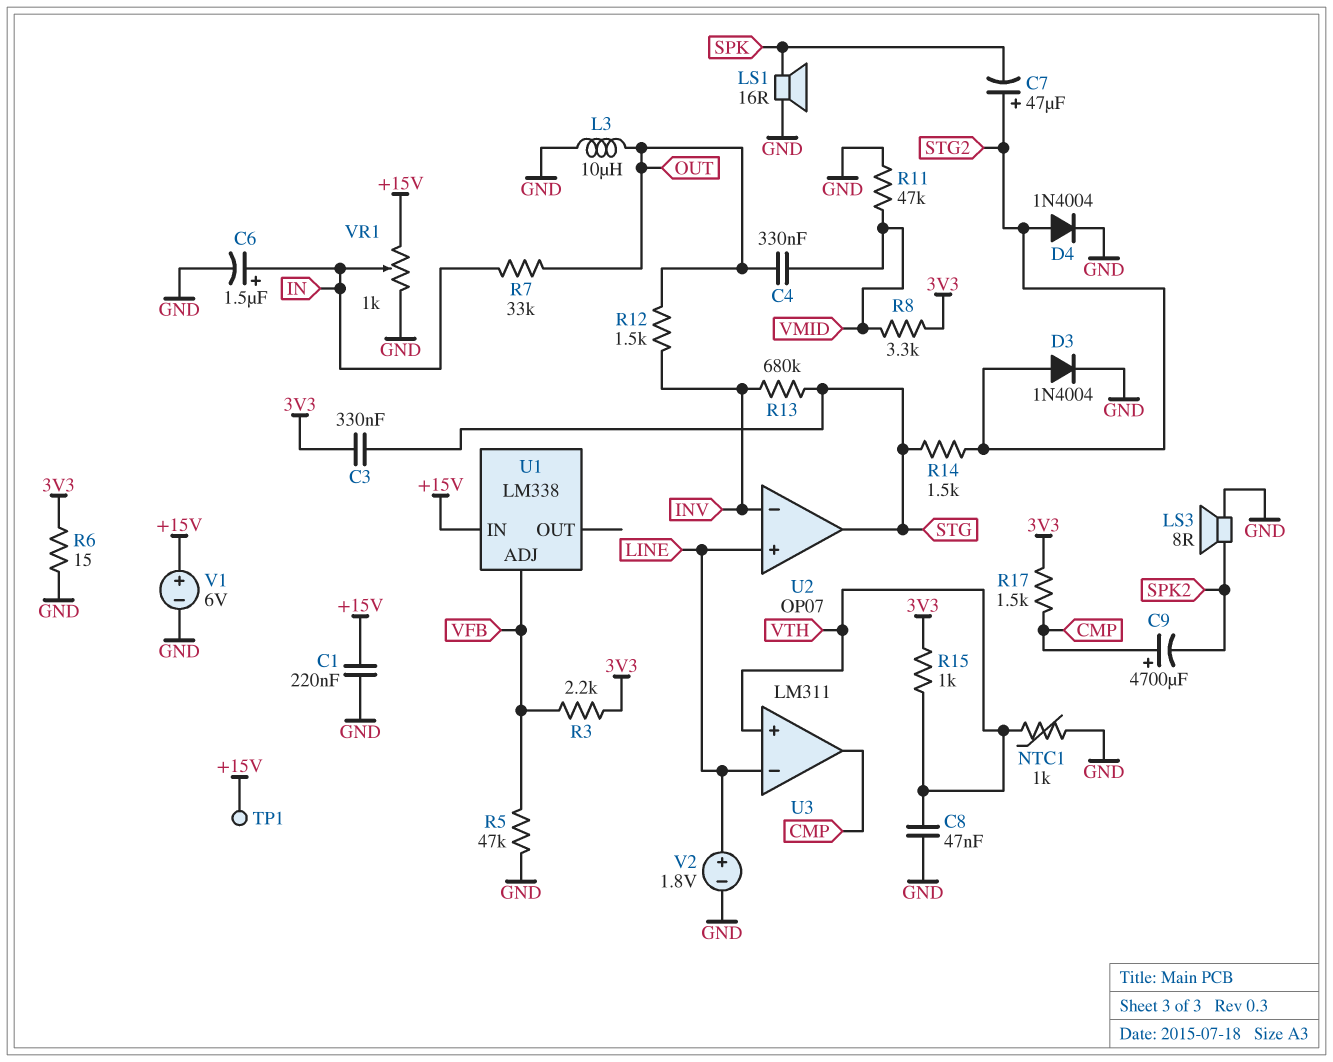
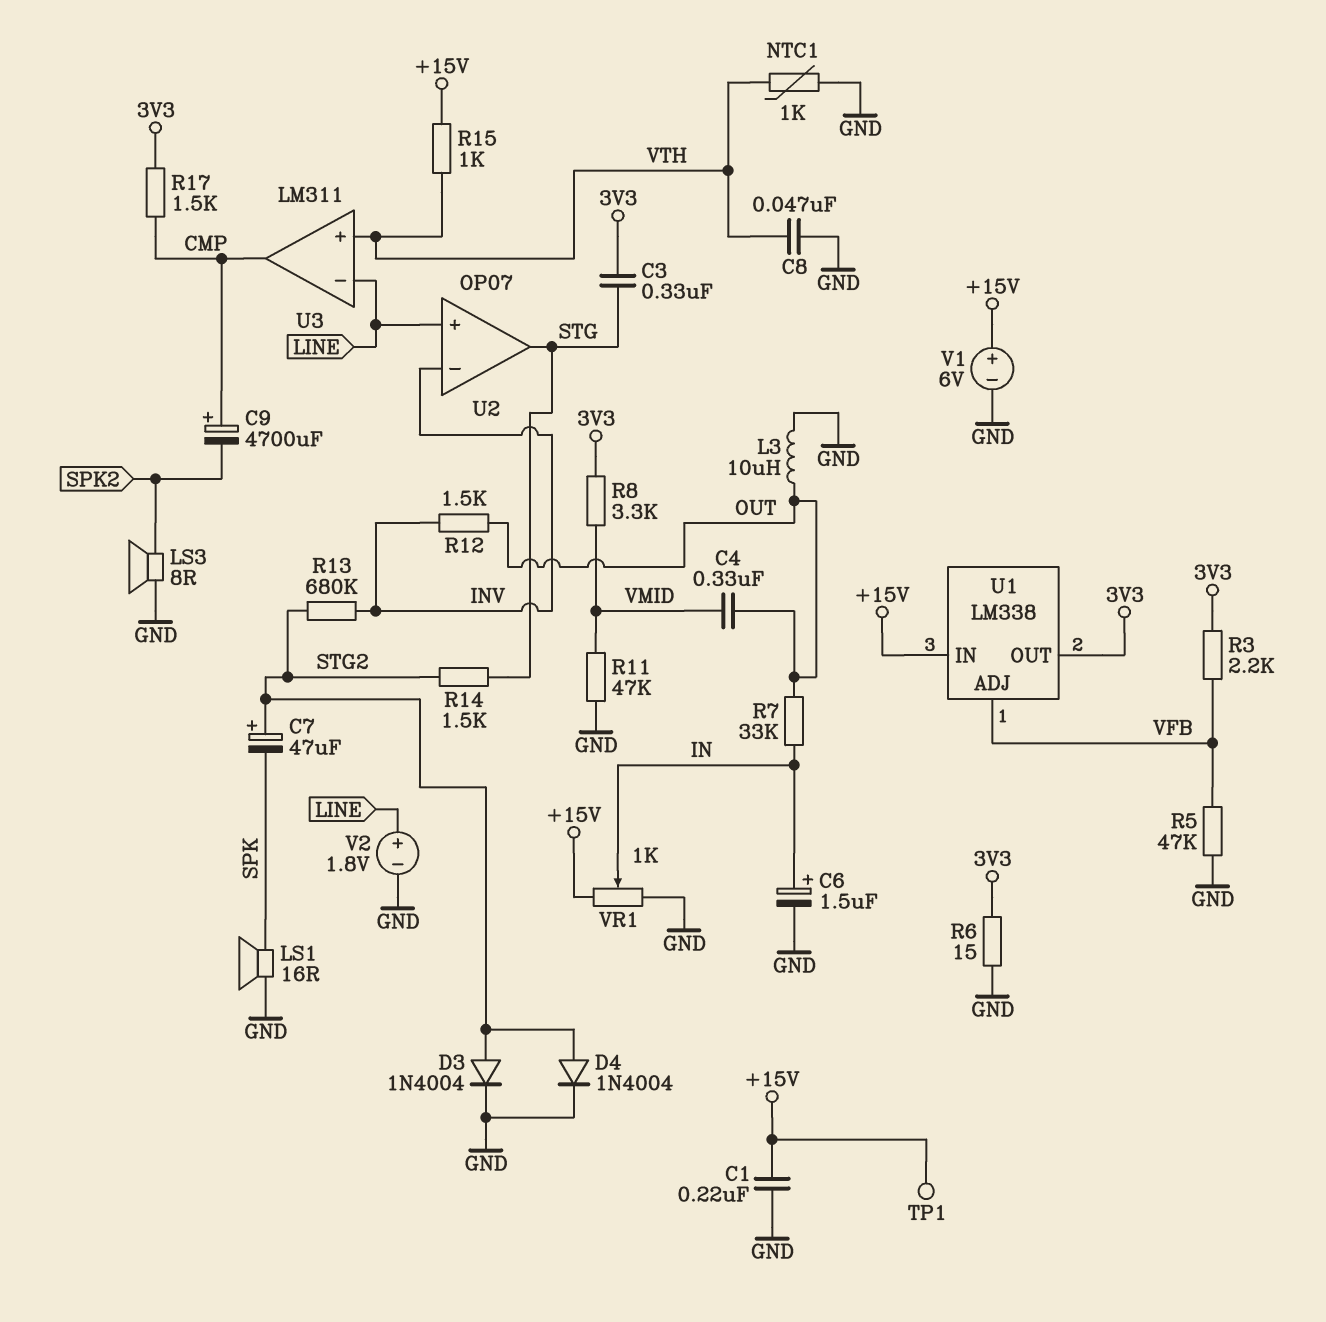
R13: 680k (INV, STG) -> 680k (INV, STG2)
R15: 1k (3V3, VTH) -> 1k (+15V, VTH)
U1 pin OUT: none -> 3V3

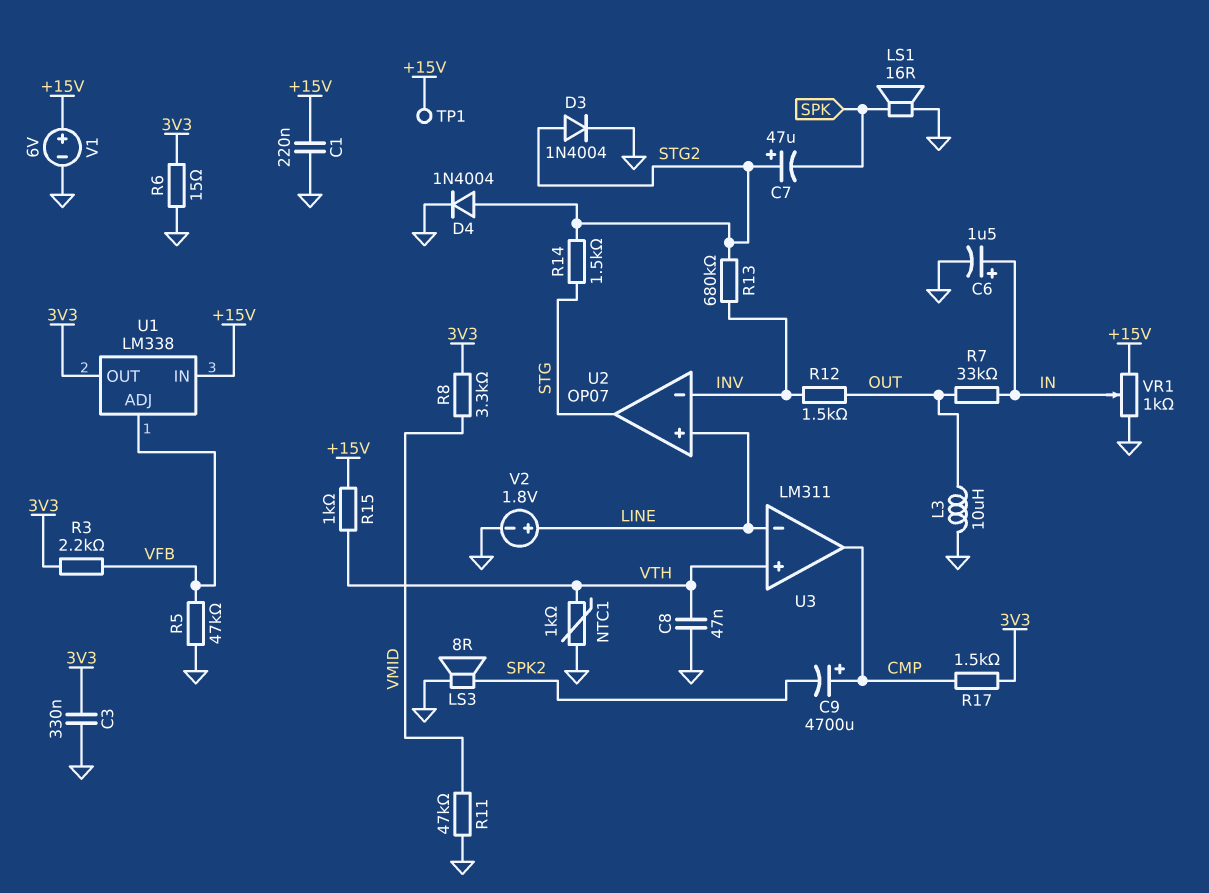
C3: 330nF (3V3, STG) -> 330nF (3V3, GND)
C4: 330nF (OUT, VMID) -> none

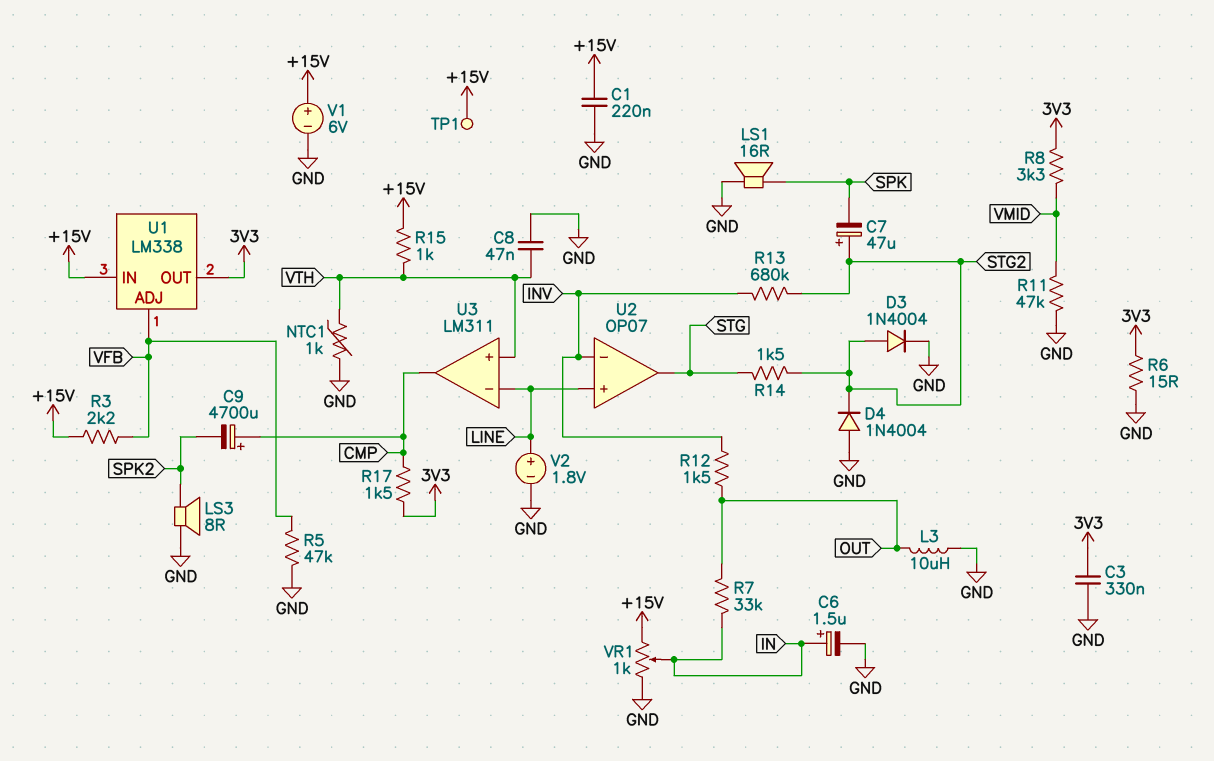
D4: diode 1N4004 (A STG2, K GND) -> diode 1N4004 (A GND, K STG2)
R3: 2.2k (3V3, VFB) -> 2.2k (+15V, VFB)

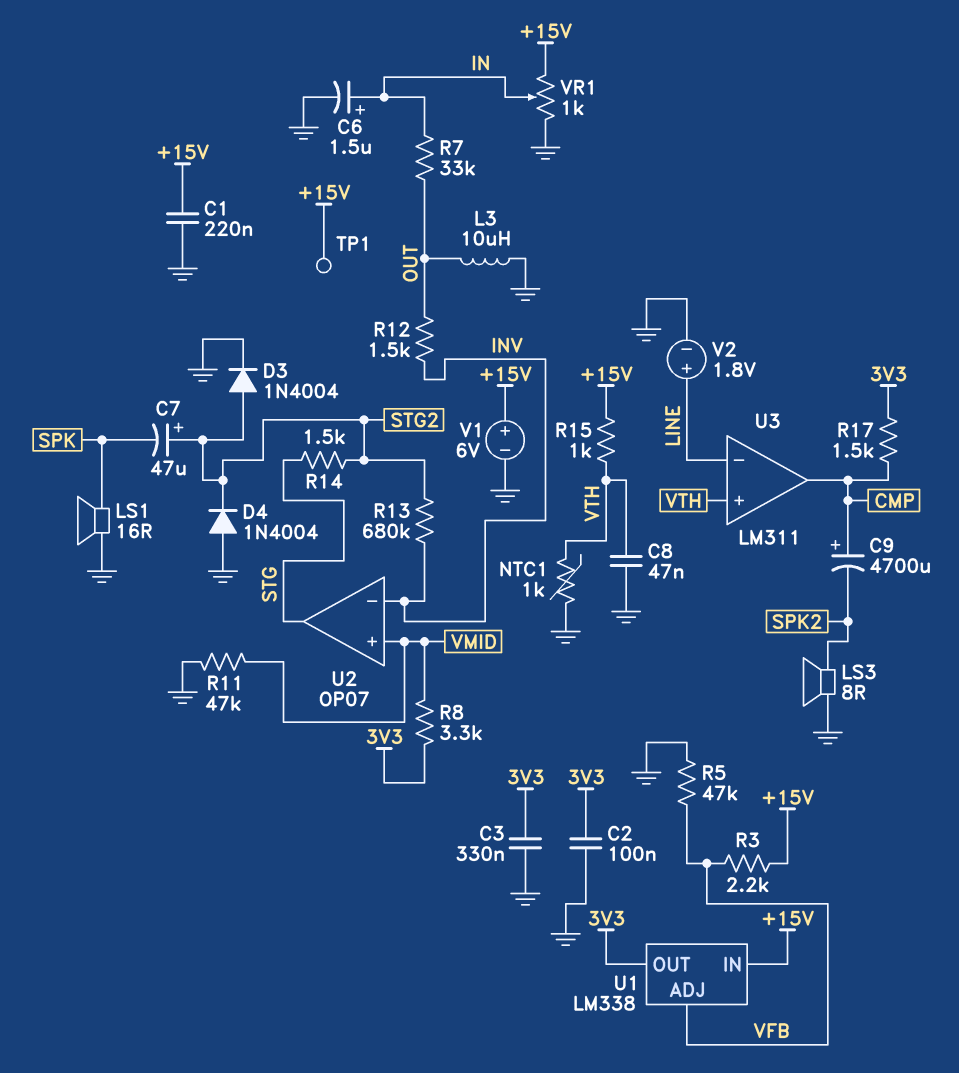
C2: none -> 100nF (3V3, GND)
R6: 15 (3V3, GND) -> none
U2 pin in+: LINE -> VMID

